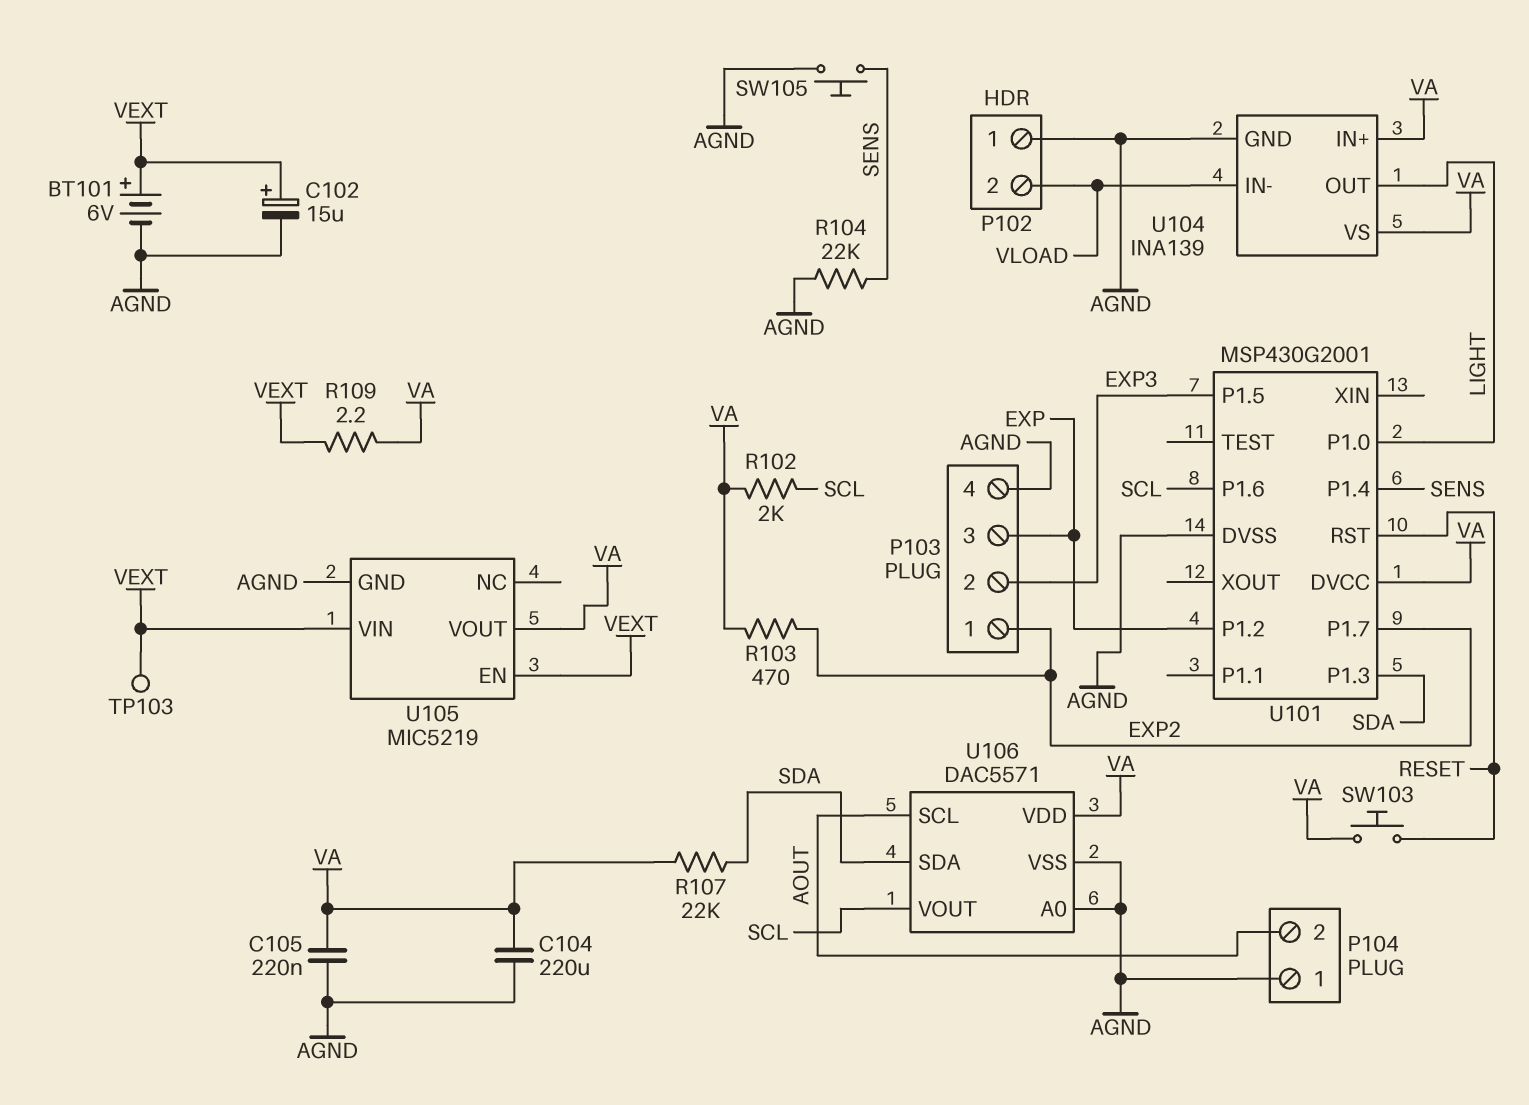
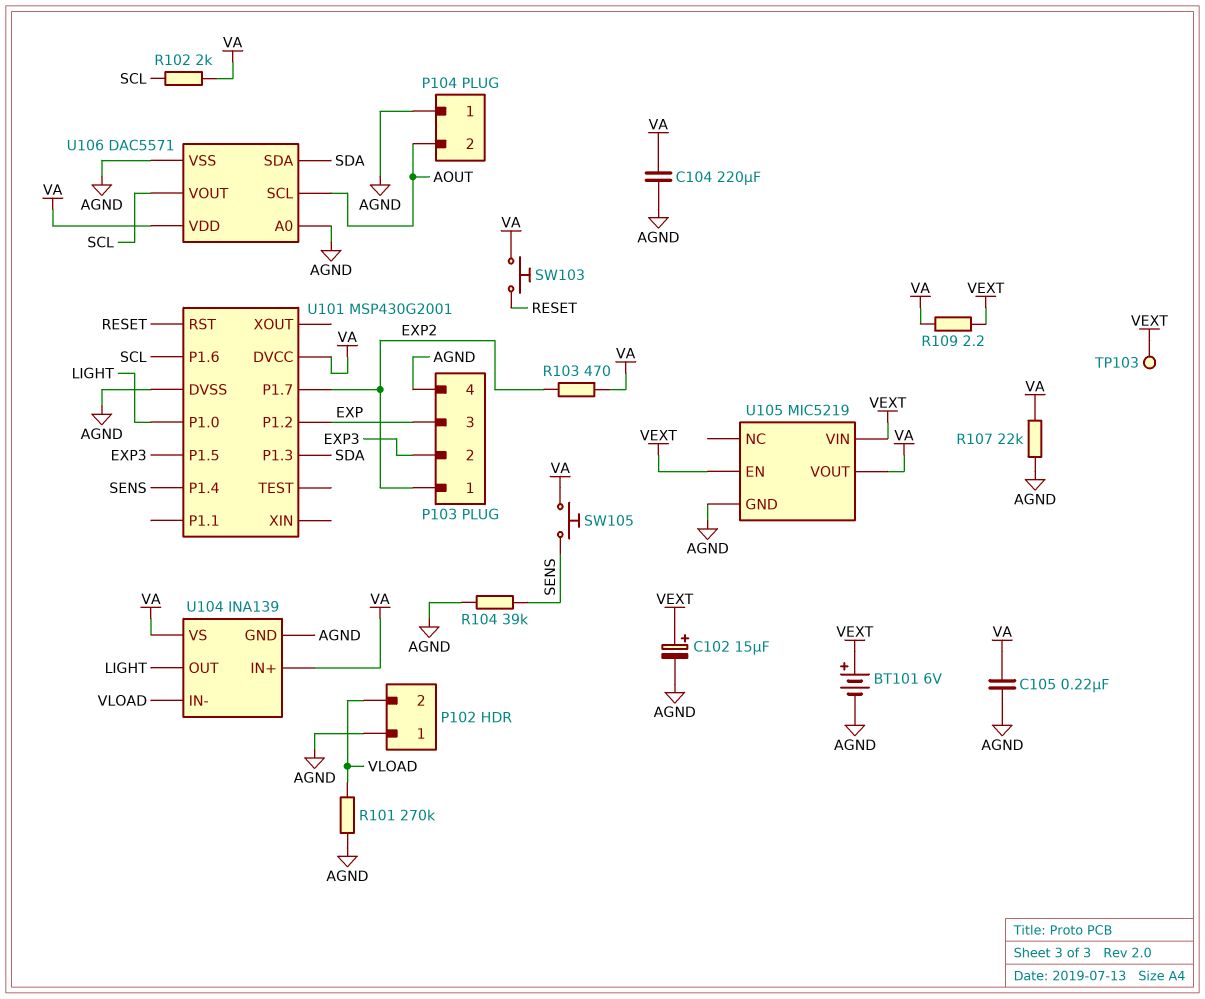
R101: none -> 270k (AGND, VLOAD)
R104: 22k (AGND, SENS) -> 39k (AGND, SENS)
R107: 22k (SDA, VA) -> 22k (AGND, VA)
SW105: button (AGND, SENS) -> button (SENS, VA)

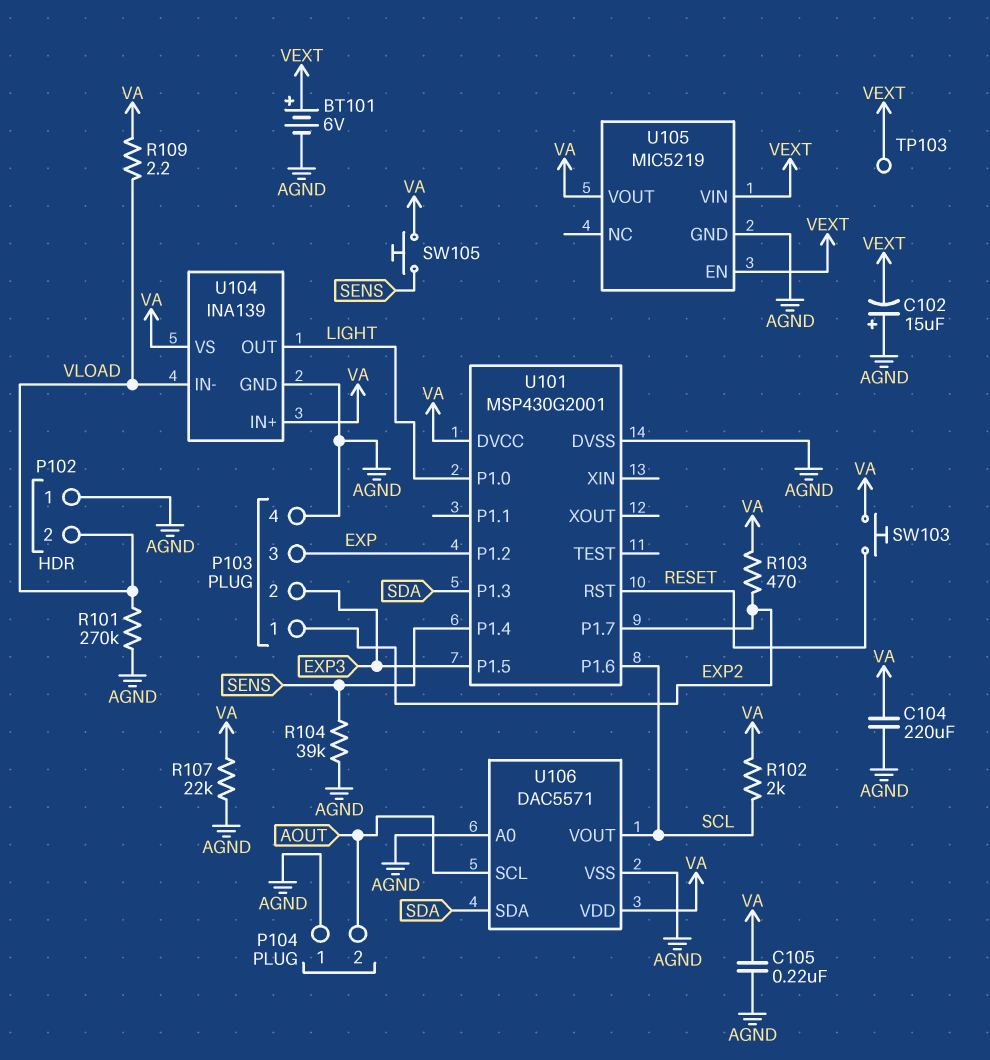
C102: 15uF (plus VEXT, minus AGND) -> 15uF (plus AGND, minus VEXT)
R109: 2.2 (VA, VEXT) -> 2.2 (VA, VLOAD)

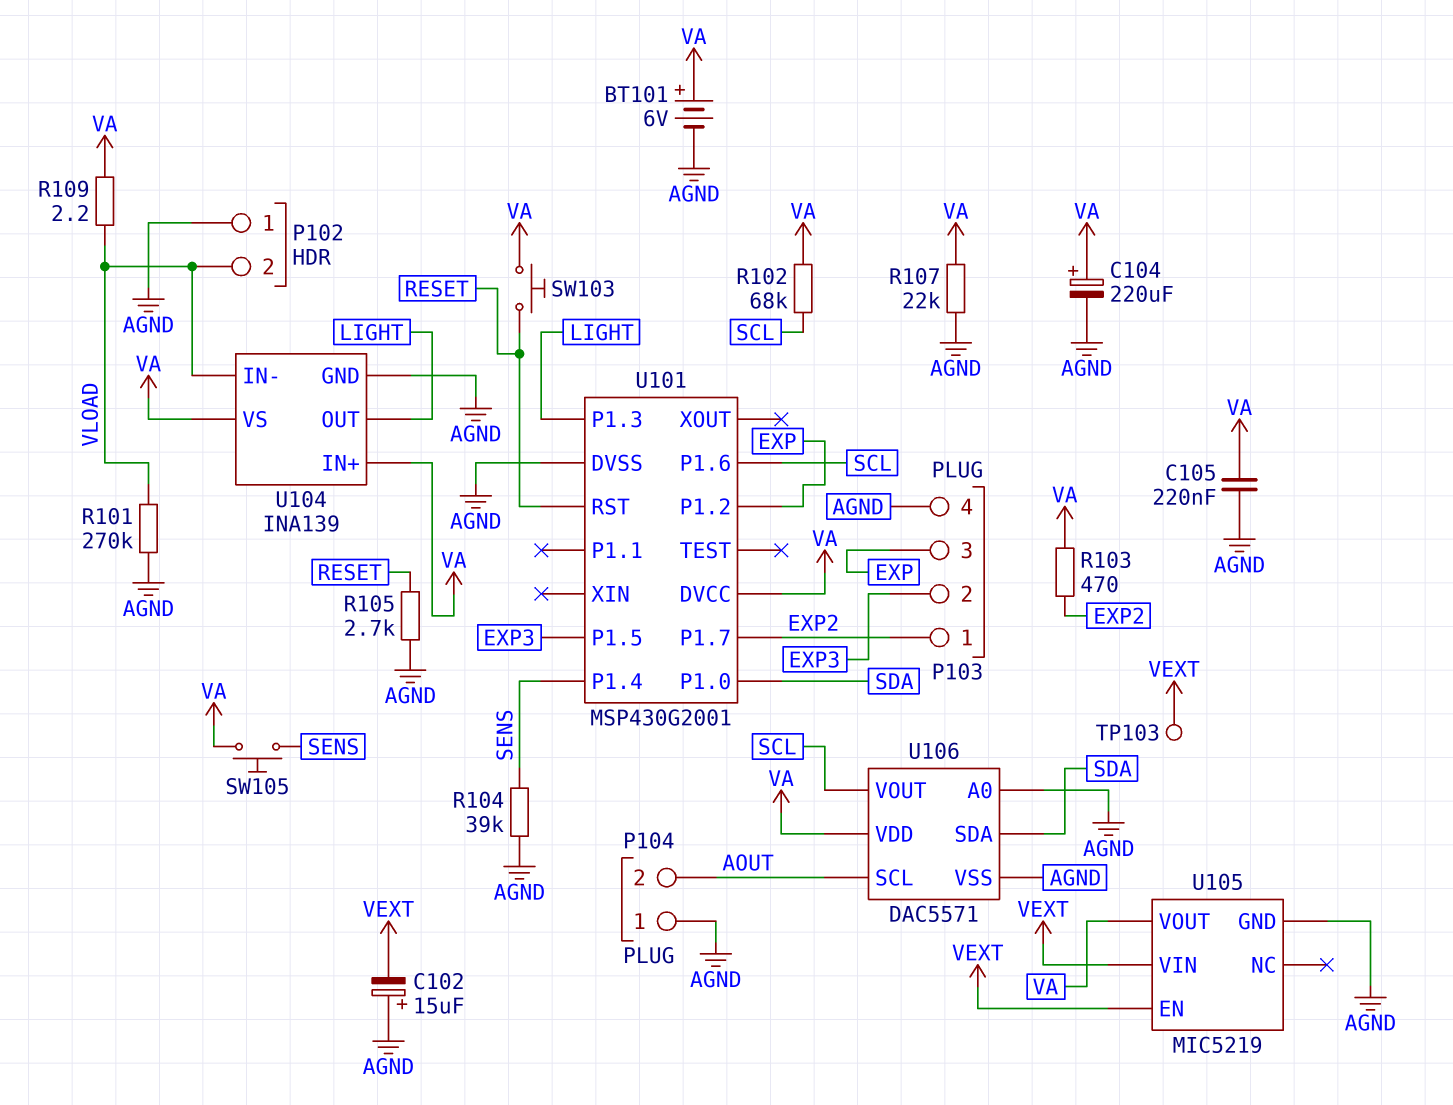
BT101: 6V (plus VEXT, minus AGND) -> 6V (plus VA, minus AGND)
C104: 220uF (AGND, VA) -> 220uF (plus VA, minus AGND)
R102: 2k (SCL, VA) -> 68k (SCL, VA)
R105: none -> 2.7k (AGND, RESET)
U101 pin P1.0: LIGHT -> SDA
U101 pin P1.3: SDA -> LIGHT

